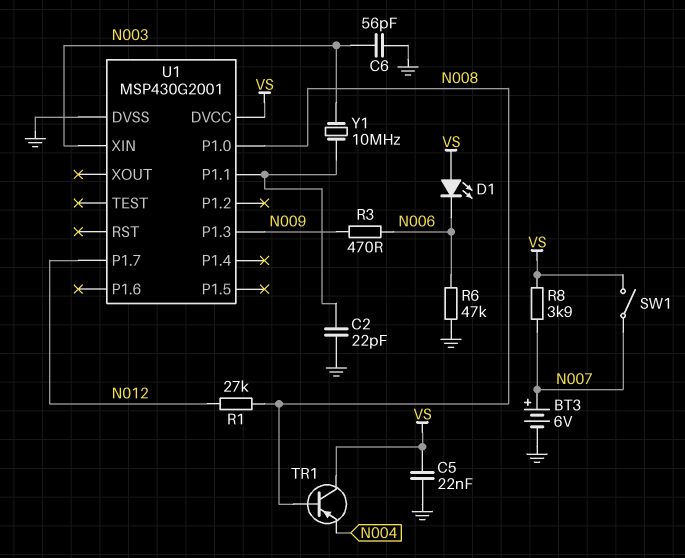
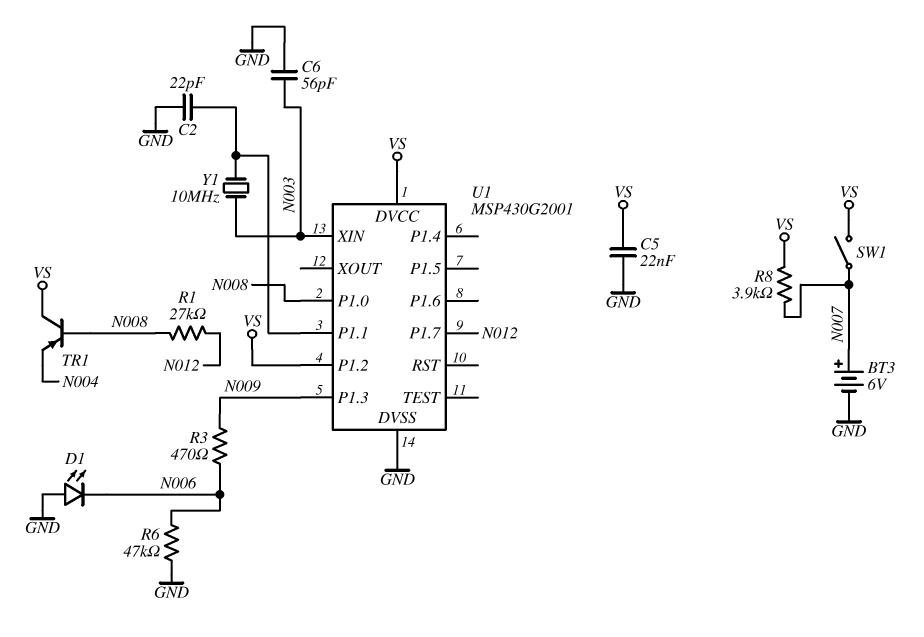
D1: LED (A VS, K N006) -> LED (A GND, K N006)
U1 pin P1.2: none -> VS

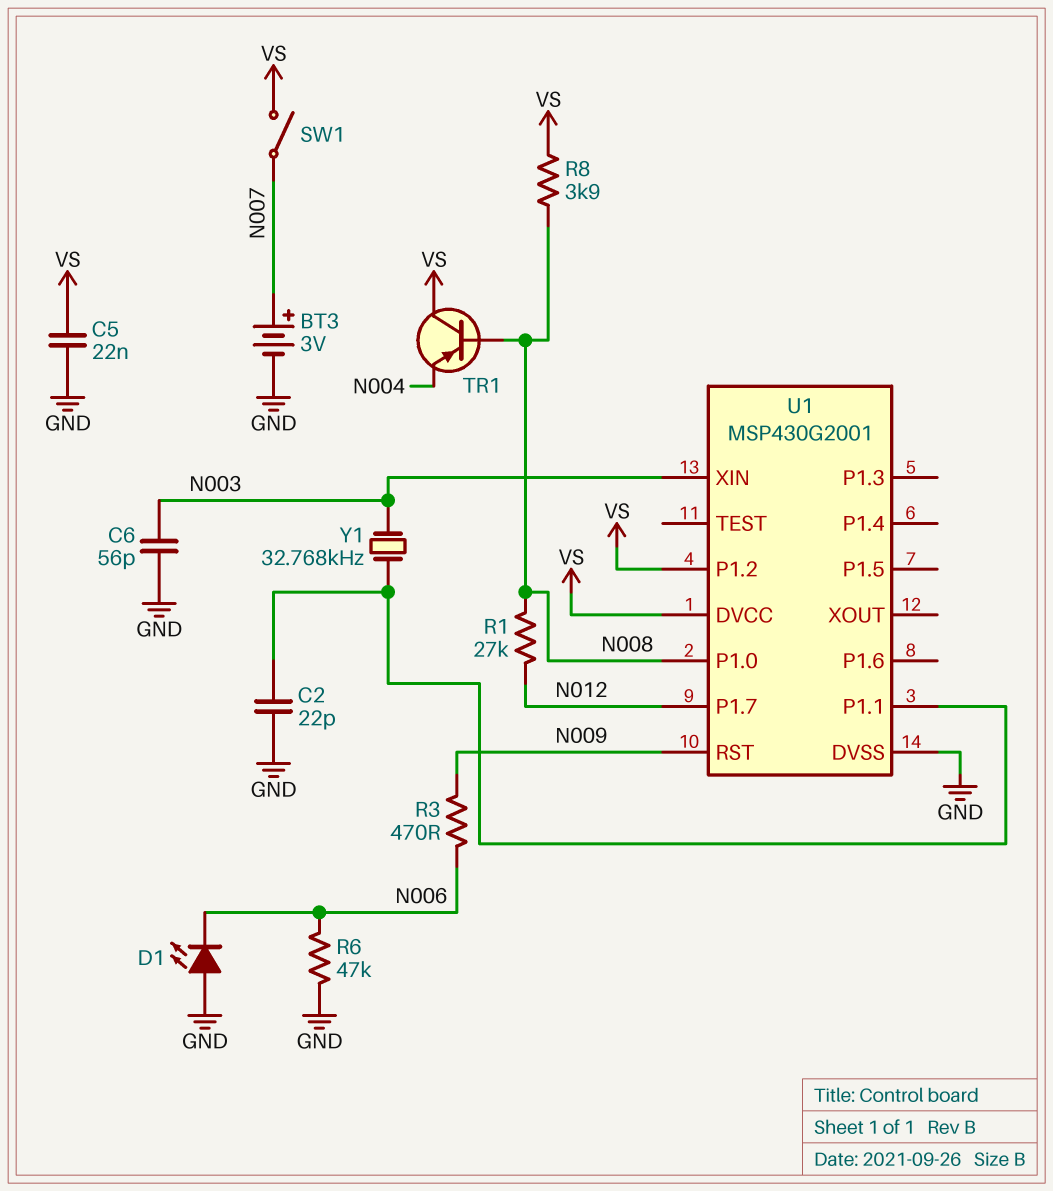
BT3: 6V (plus N007, minus GND) -> 3V (plus N007, minus GND)
R8: 3.9k (N007, VS) -> 3.9k (N008, VS)
U1 pin P1.3: N009 -> none
U1 pin RST: none -> N009
Y1: 10MHz (N003, U1/P1.1) -> 32.768kHz (N003, U1/P1.1)

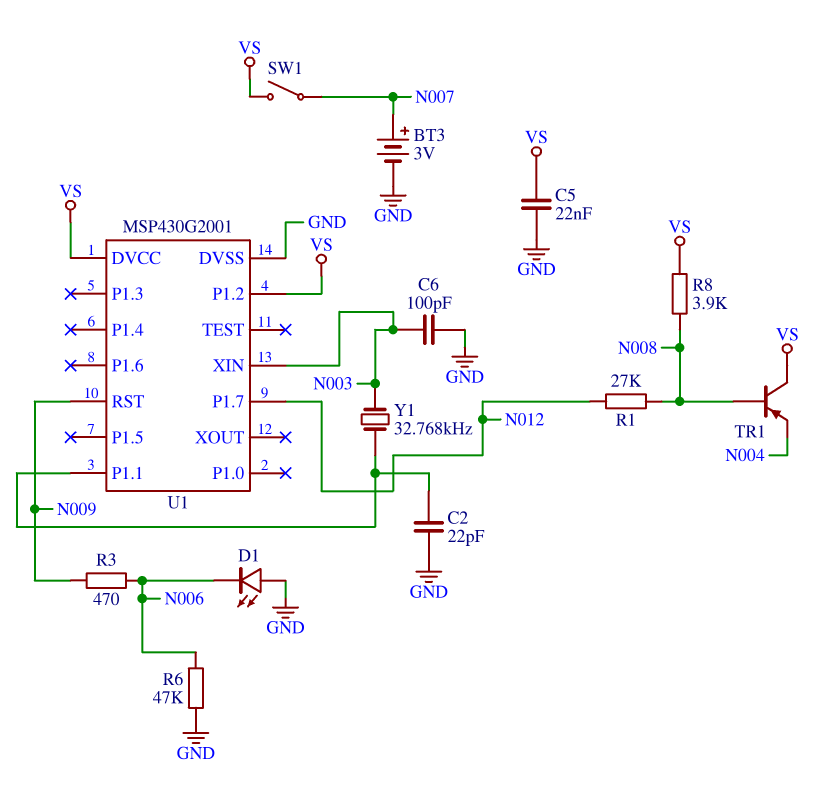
C6: 56pF (GND, N003) -> 100pF (GND, N003)
U1 pin P1.0: N008 -> none

